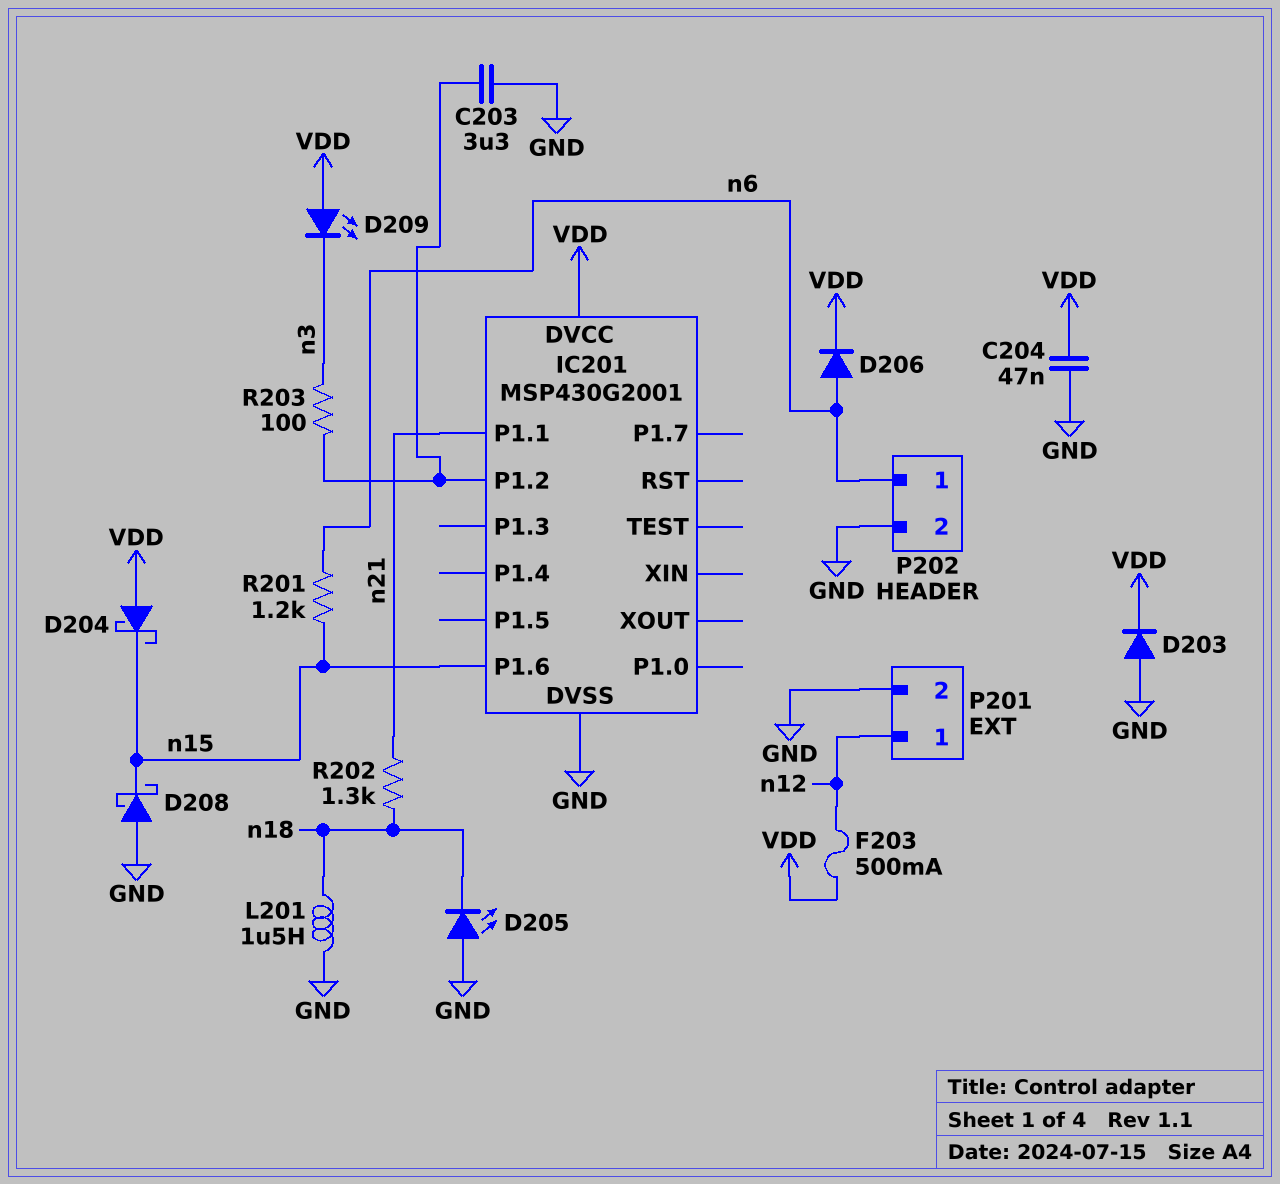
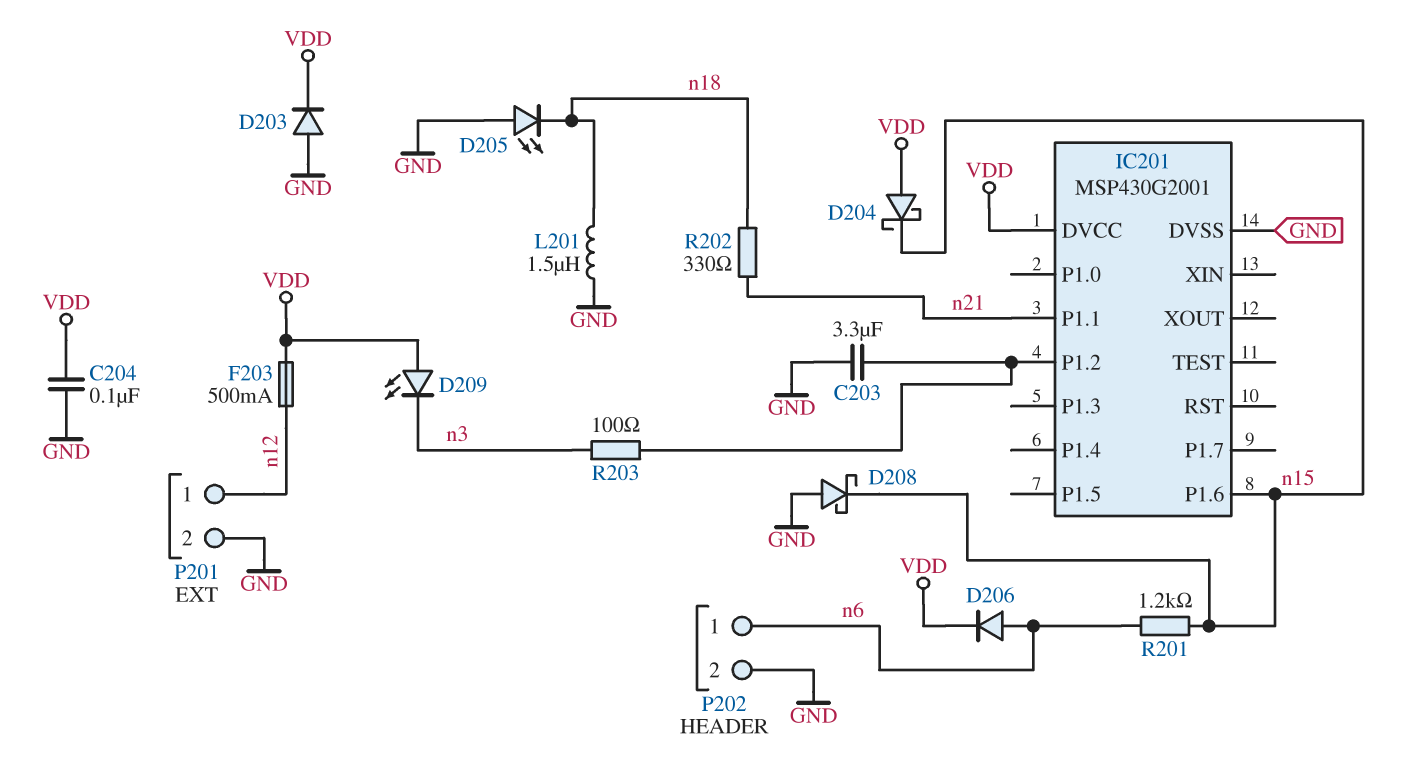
C204: 47nF (GND, VDD) -> 100nF (GND, VDD)
R202: 1.3k (n18, n21) -> 330 (n18, n21)

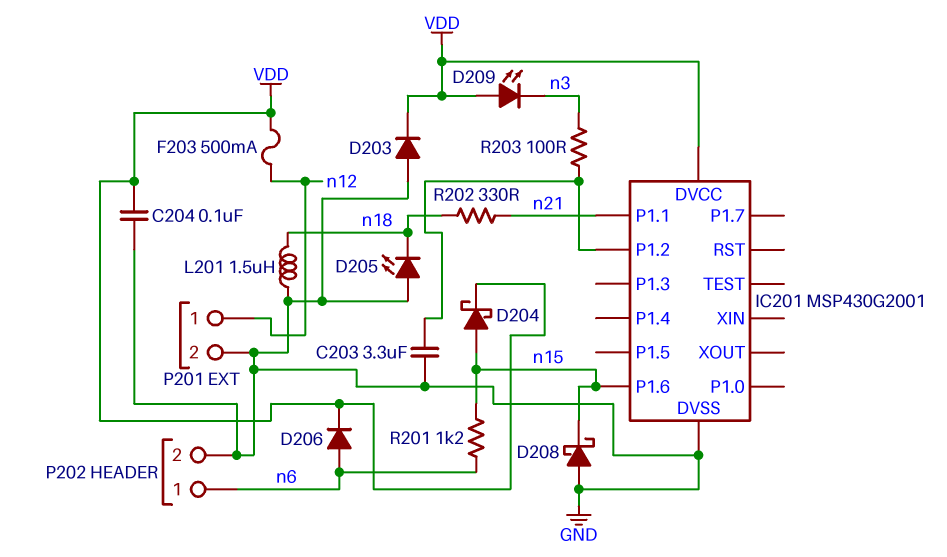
D204: schottky (A VDD, K n15) -> schottky (A n15, K VDD)

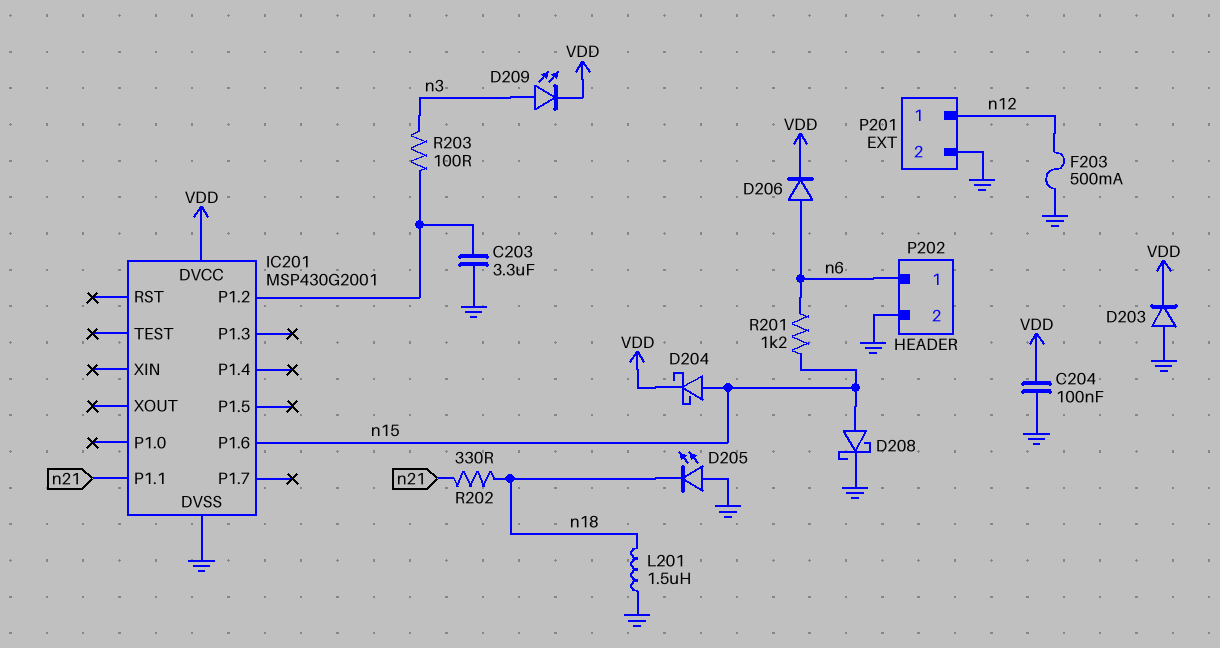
D208: schottky (A GND, K n15) -> schottky (A n15, K GND)
D209: LED (A VDD, K n3) -> LED (A n3, K VDD)
F203: 500mA (VDD, n12) -> 500mA (GND, n12)

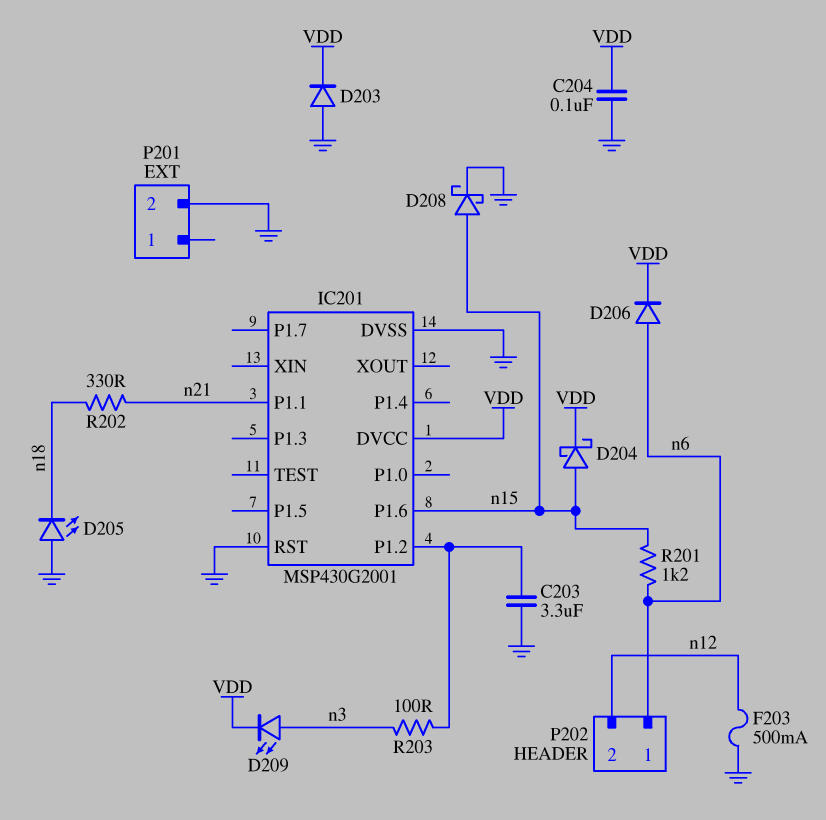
IC201 pin RST: none -> GND
L201: 1.5uH (GND, n18) -> none
P201 pin 1: n12 -> none
P202 pin 2: GND -> n12

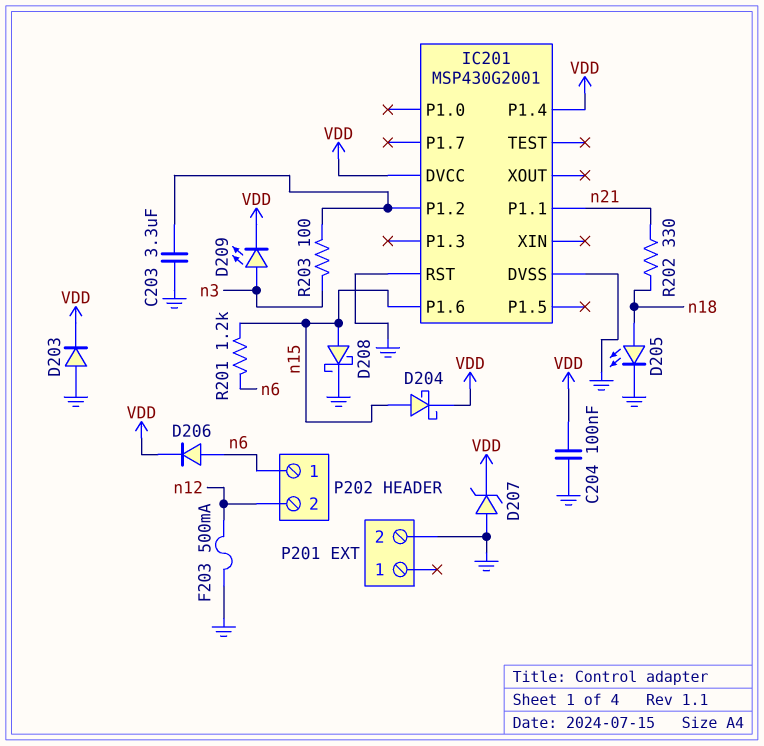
D205: LED (A GND, K n18) -> LED (A n18, K GND)
D207: none -> zener (A GND, K VDD)
IC201 pin P1.4: none -> VDD

